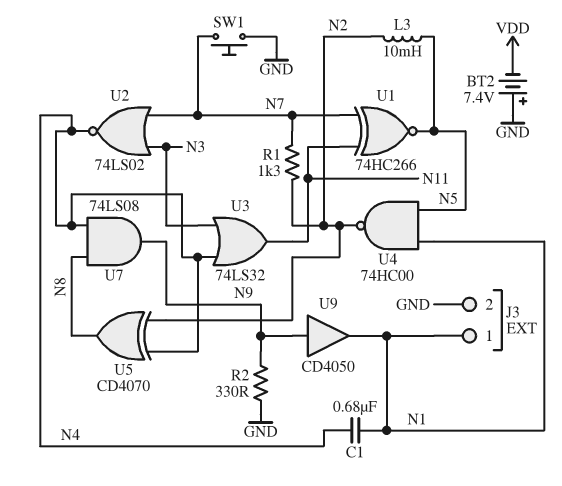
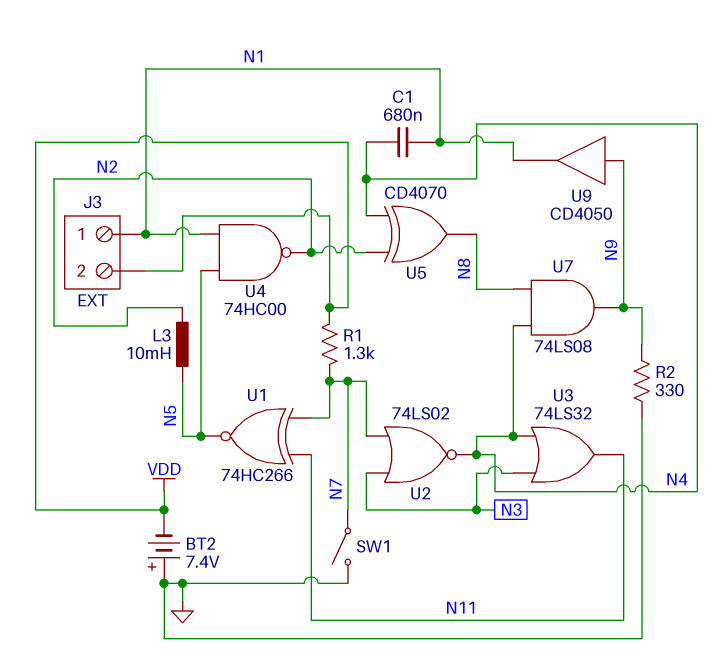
J3 pin 2: GND -> VDD
R1: 1.3k (N2, N7) -> 1.3k (N7, VDD)
SW1: button (GND, N7) -> switch (GND, N7)

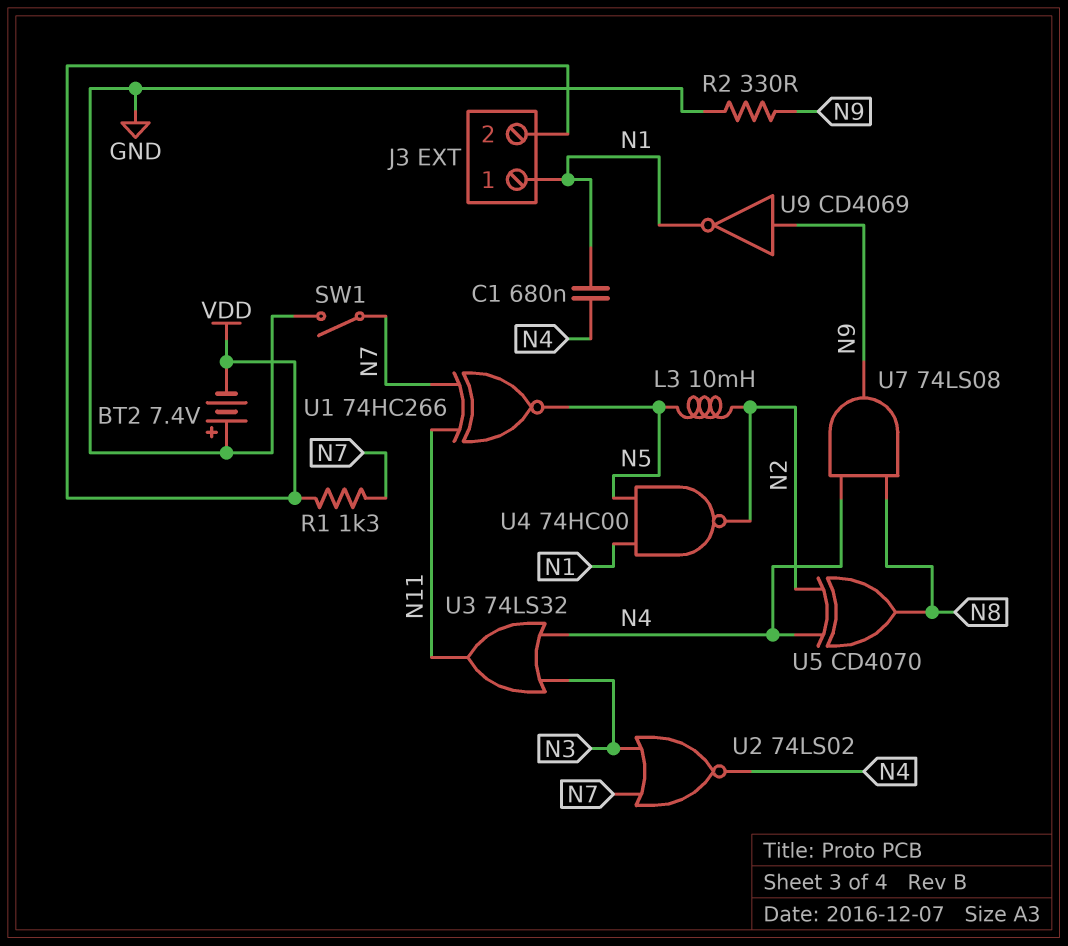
U9: buffer CD4050 (in N9, out N1) -> NOT CD4069 (in N9, out N1)

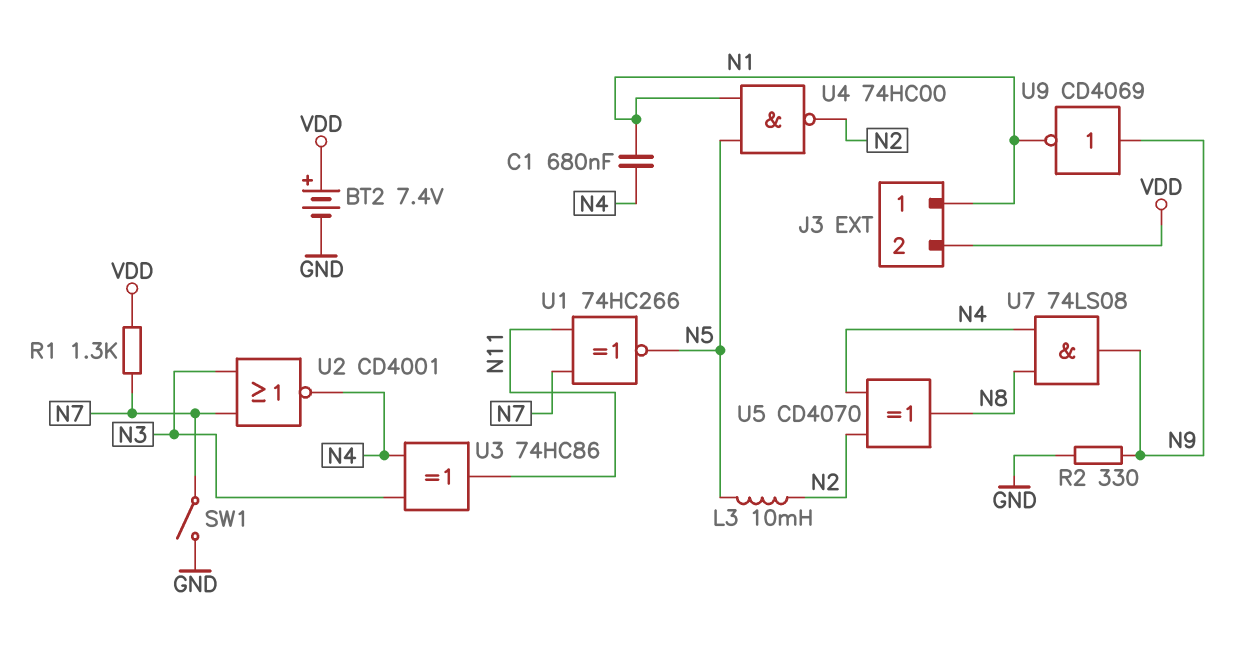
BT2: 7.4V (plus GND, minus VDD) -> 7.4V (plus VDD, minus GND)
U2: NOR 74LS02 (in N3, in N7, out N4) -> NOR CD4001 (in N3, in N7, out N4)
U3: OR 74LS32 (in N3, in N4, out N11) -> XOR 74HC86 (in N3, in N4, out N11)

